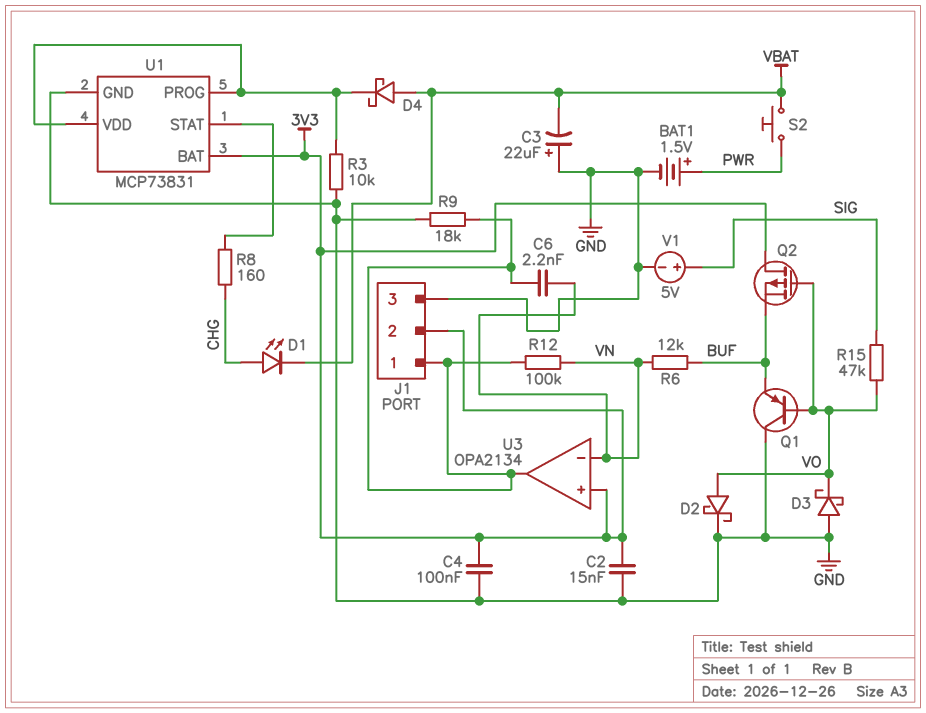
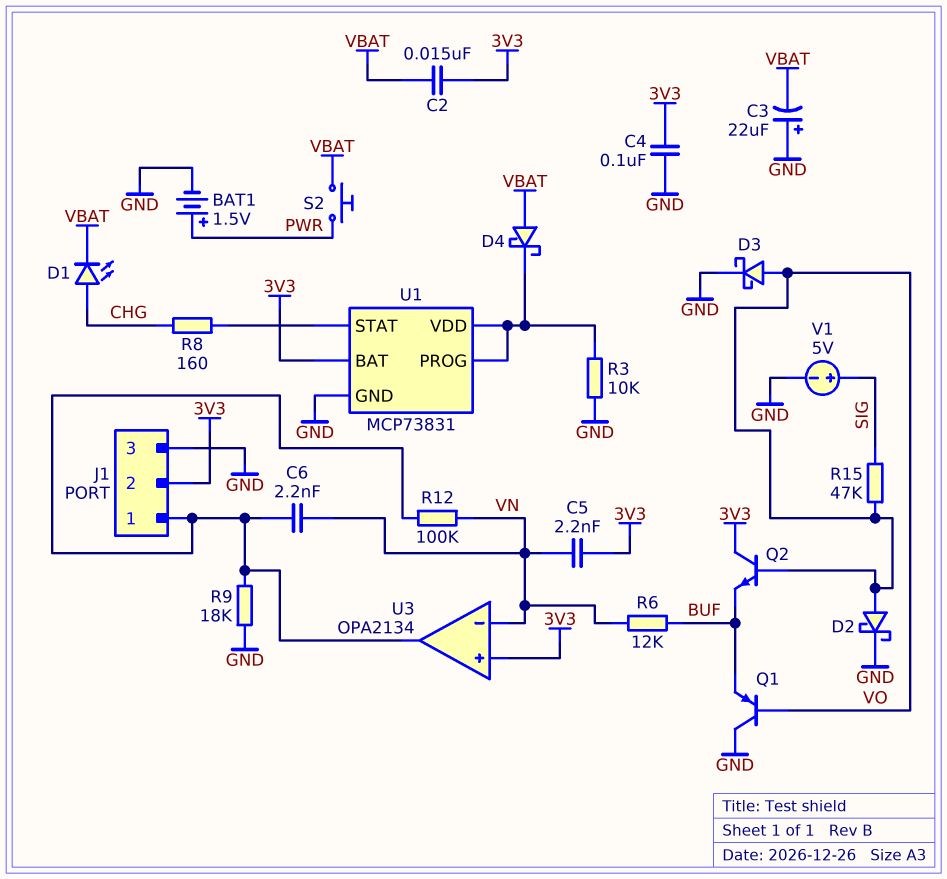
C2: 15nF (3V3, GND) -> 15nF (3V3, VBAT)
C5: none -> 2.2nF (3V3, VN)
D3: schottky (A GND, K VO) -> schottky (A VO, K GND)
Q2: PMOS (G VO, D 3V3, S BUF) -> NPN (B VO, C 3V3, E BUF)

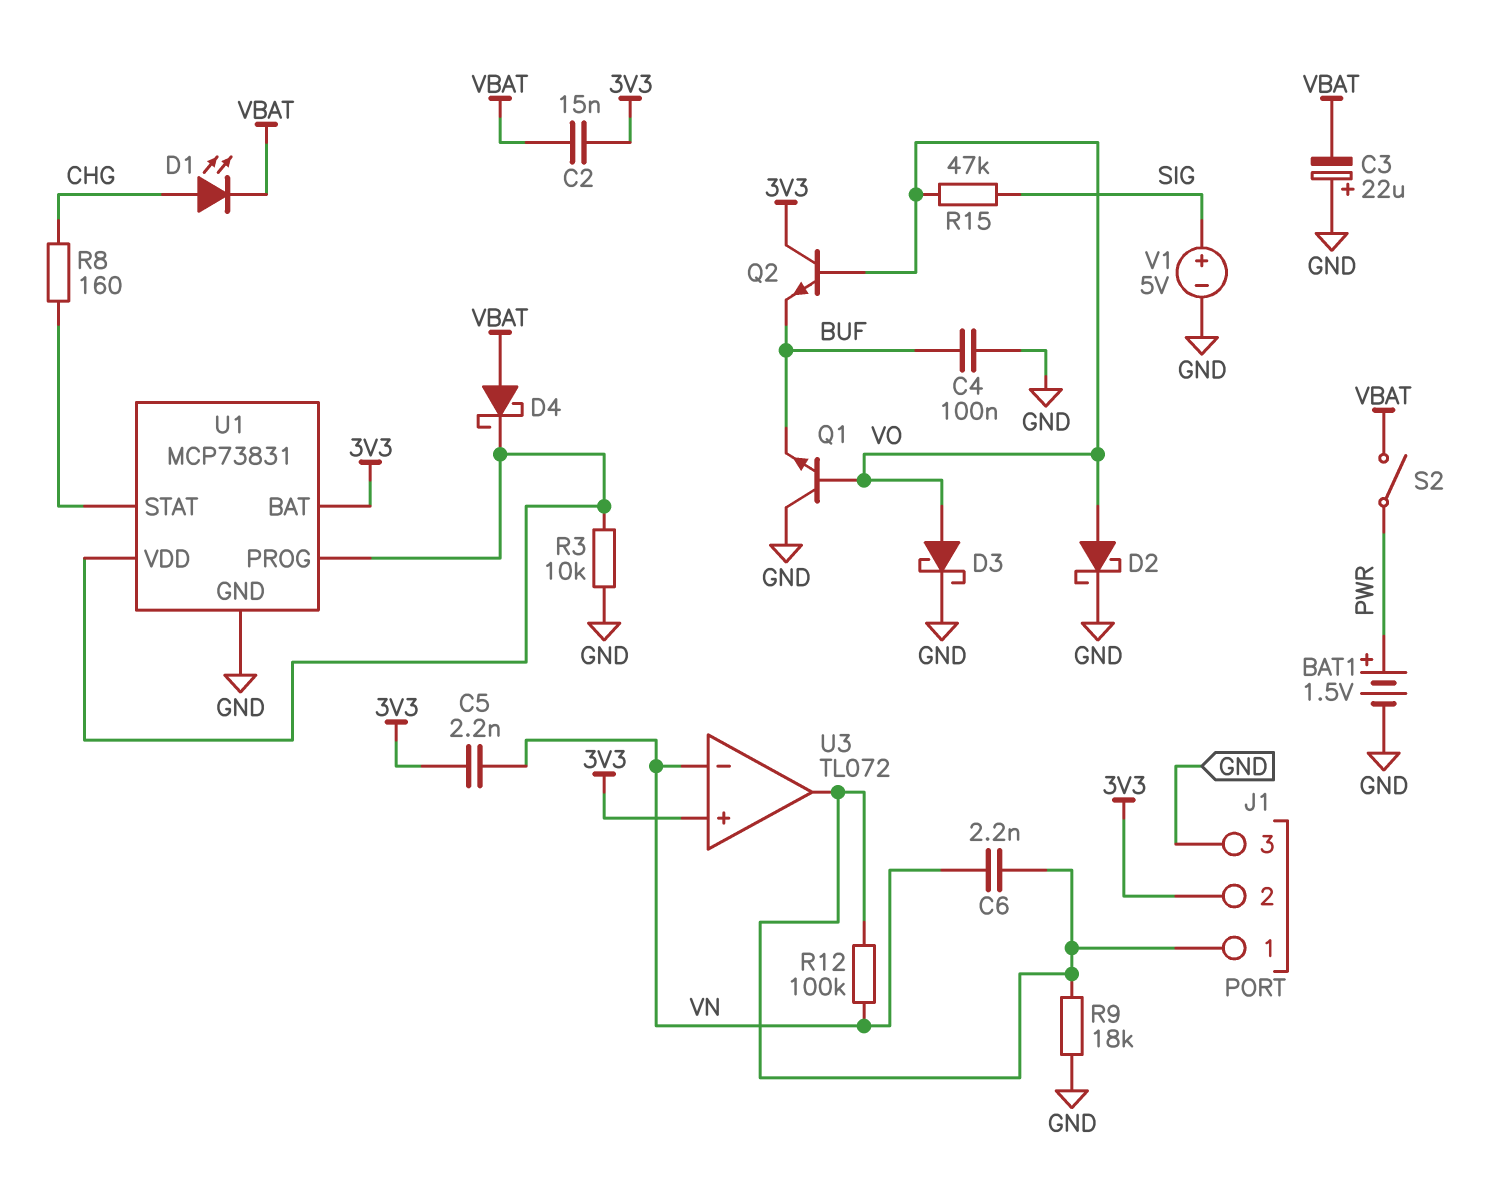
C4: 100nF (3V3, GND) -> 100nF (BUF, GND)
Q1: PNP (B VO, C GND, E BUF) -> NPN (B VO, C GND, E BUF)
R6: 12k (BUF, VN) -> none
S2: button (PWR, VBAT) -> switch (PWR, VBAT)
U3: OPA2134 -> TL072

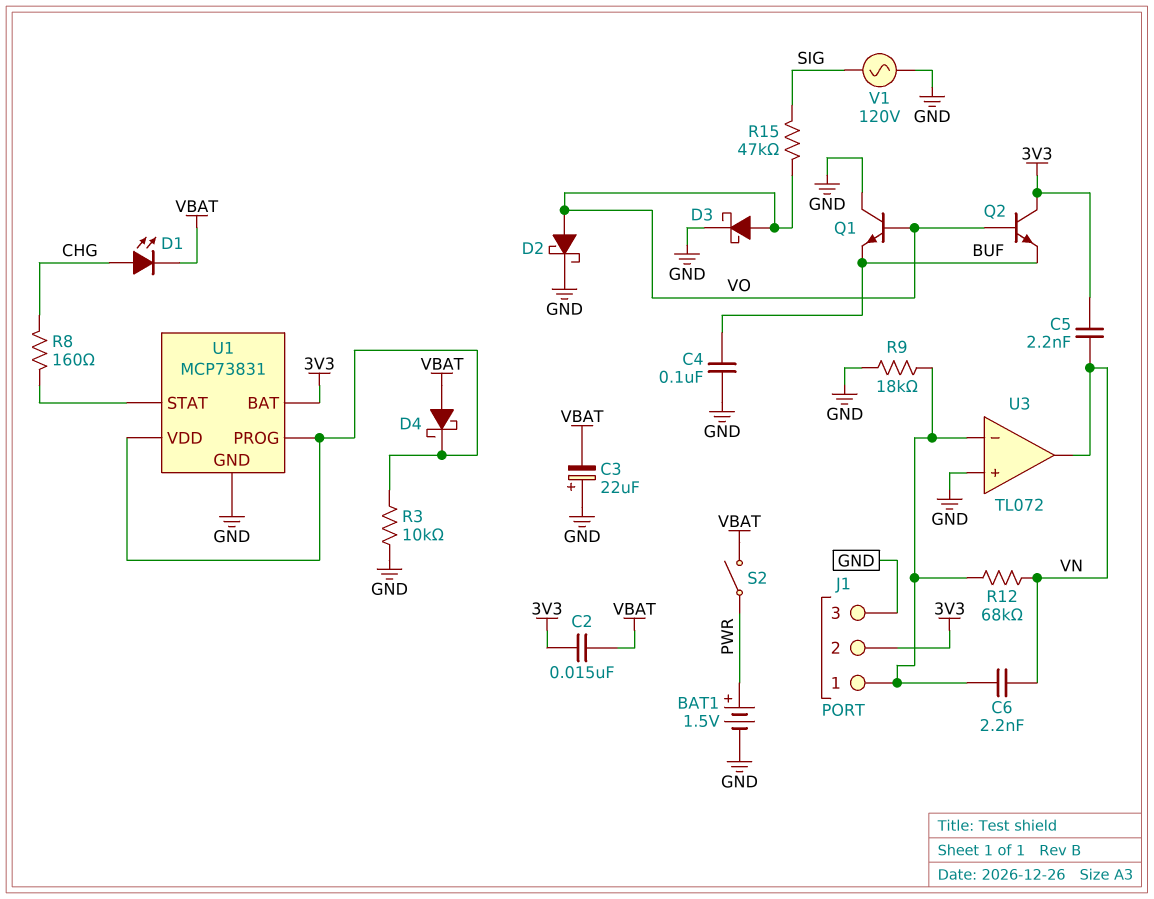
R12: 100k (J1/1, VN) -> 68k (J1/1, VN)
U3 pin in+: 3V3 -> GND
U3 pin in-: VN -> J1/1
U3 pin out: J1/1 -> VN
V1: 5V (plus SIG, minus GND) -> AC 120V (GND, SIG)

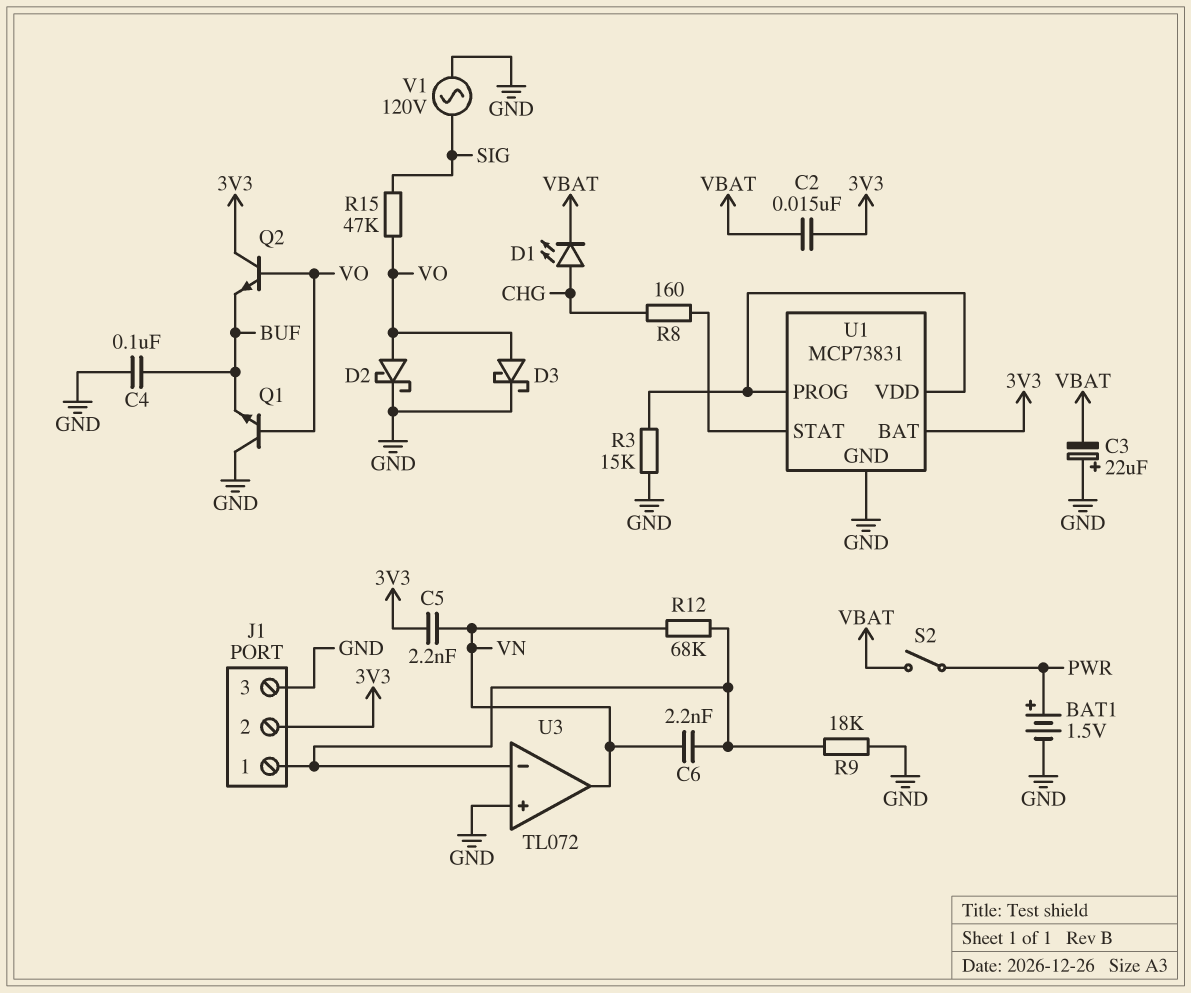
D4: schottky (A VBAT, K U1/PROG) -> none
R3: 10k (GND, U1/PROG) -> 15k (GND, U1/PROG)

